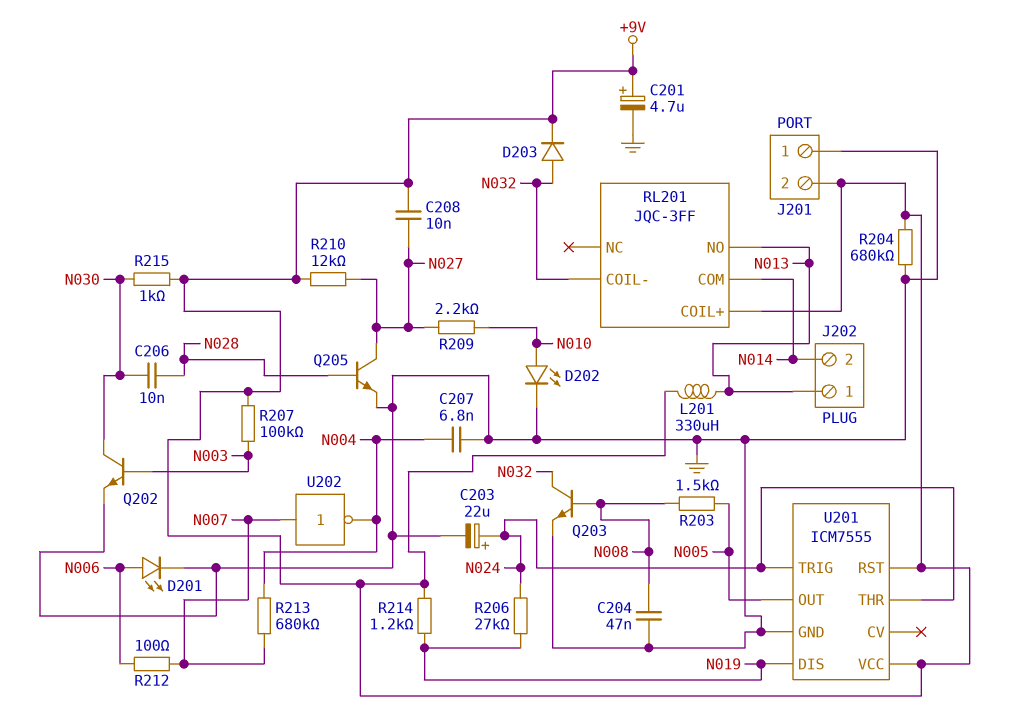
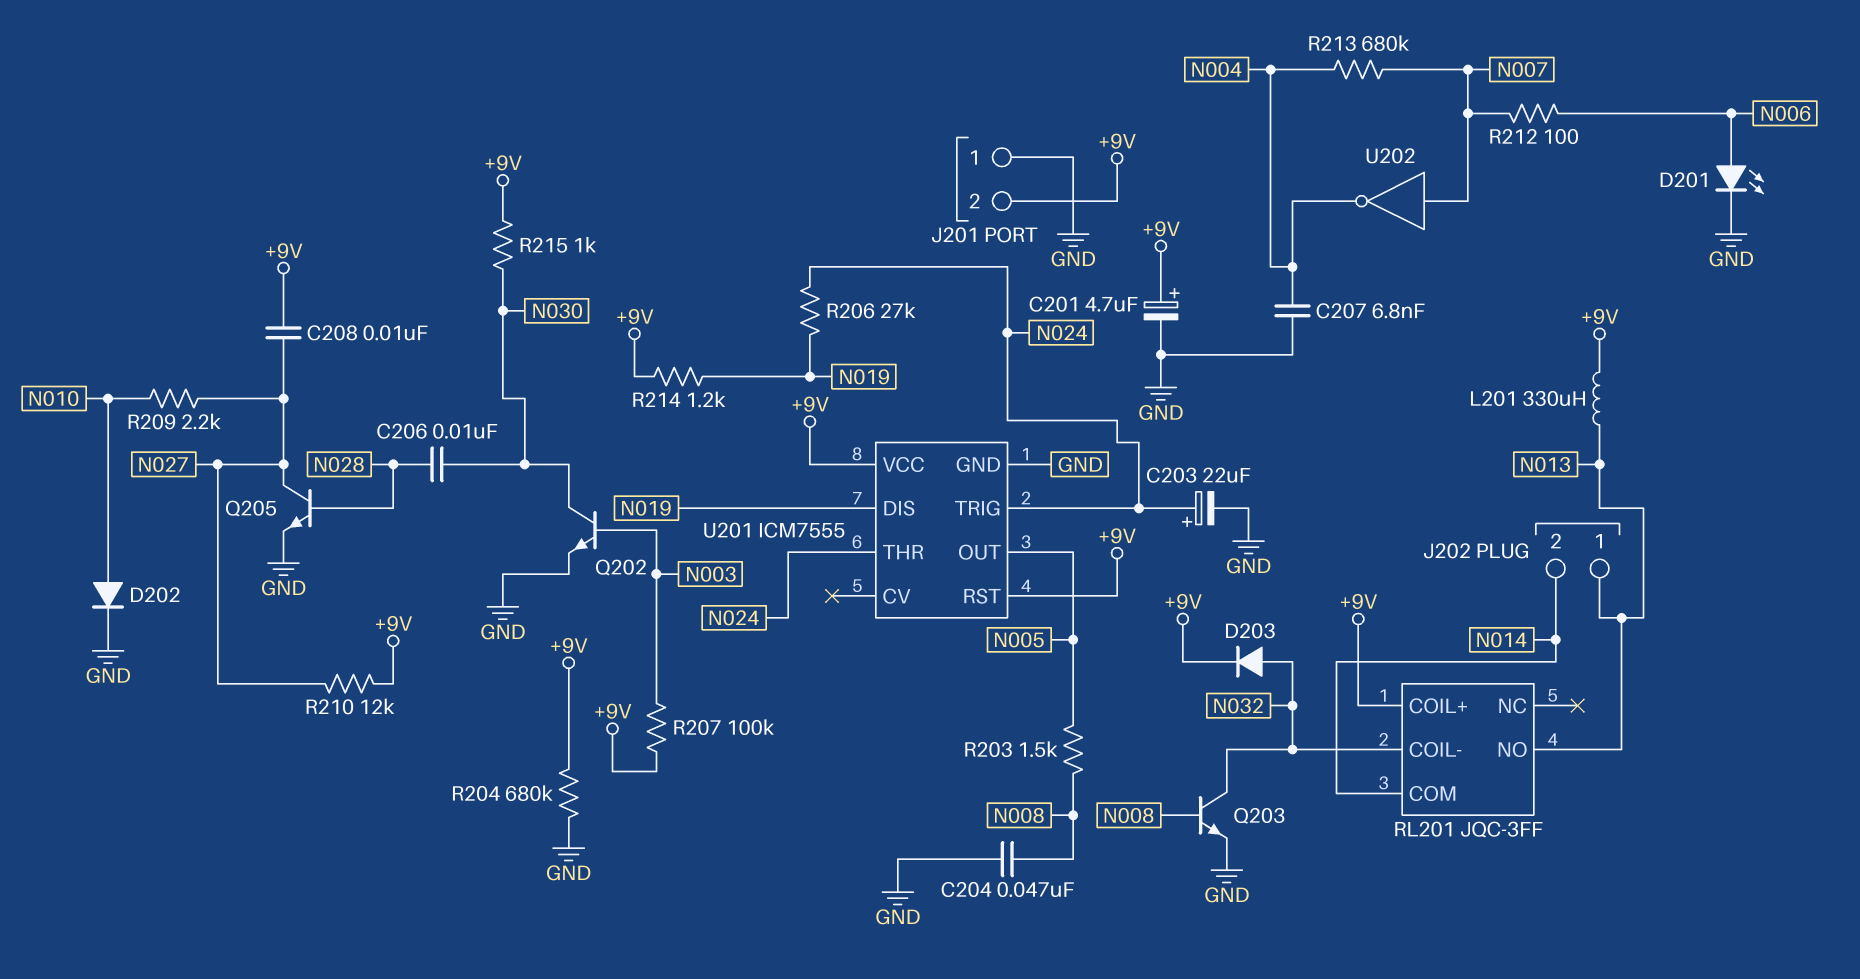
D202: LED (A N010, K GND) -> diode (A N010, K GND)

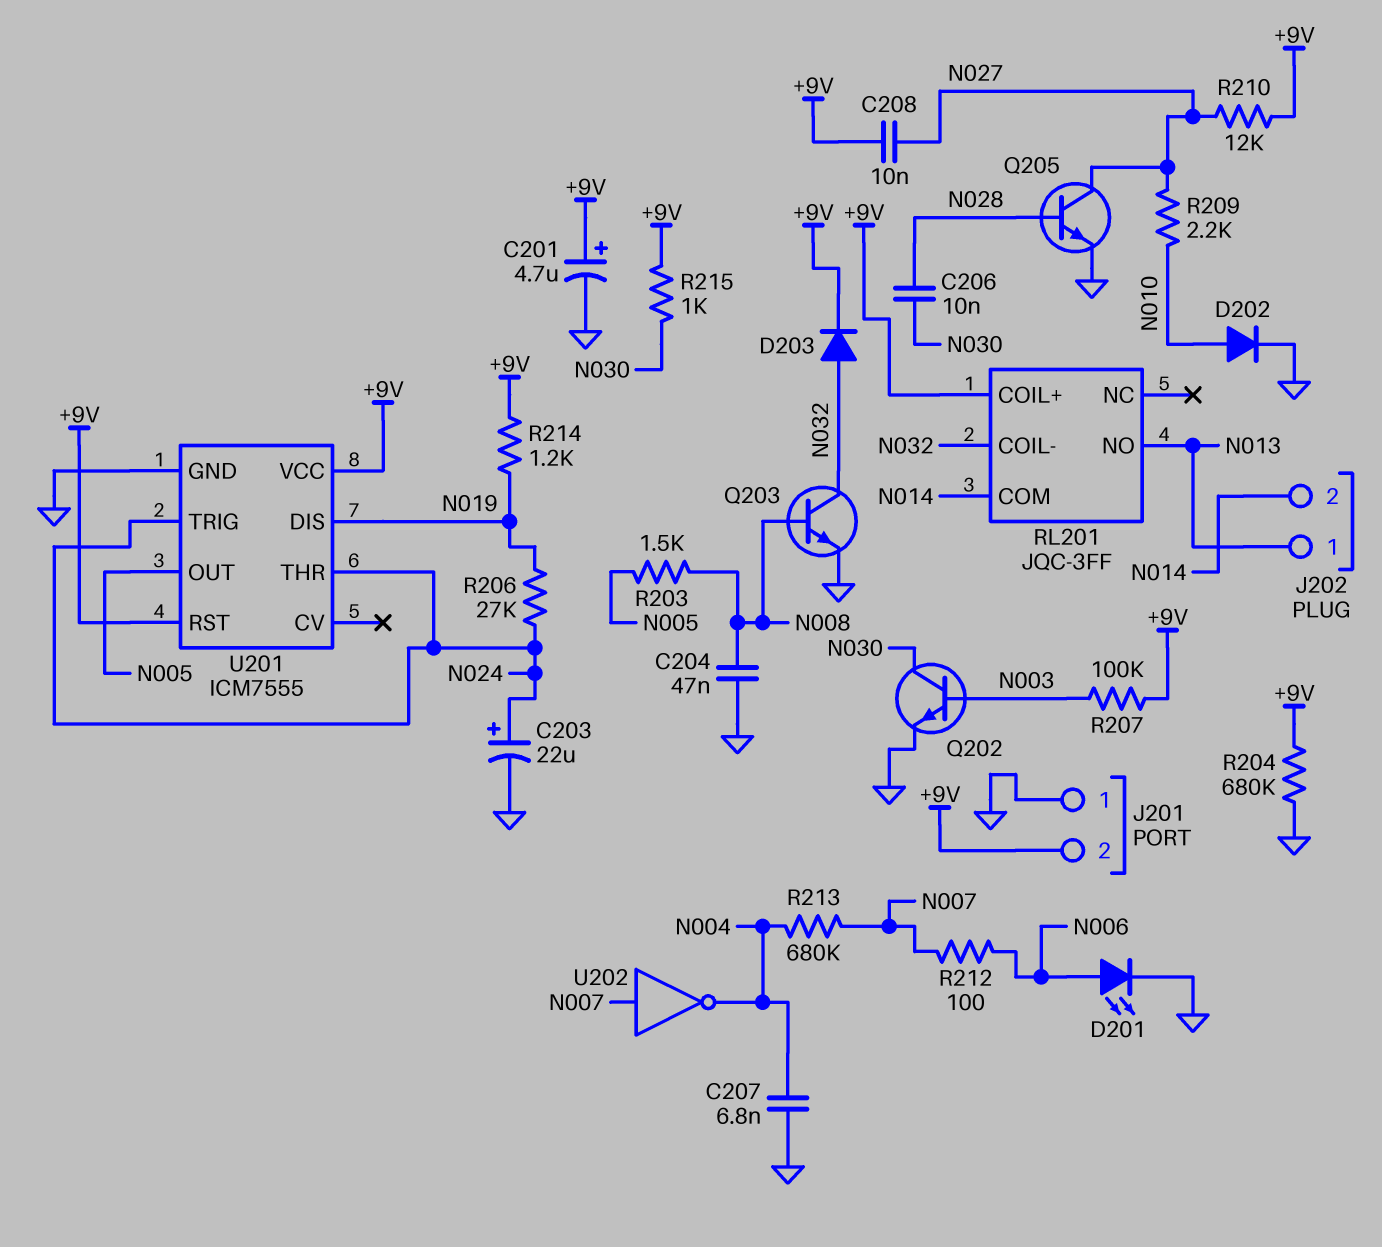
L201: 330uH (+9V, N013) -> none

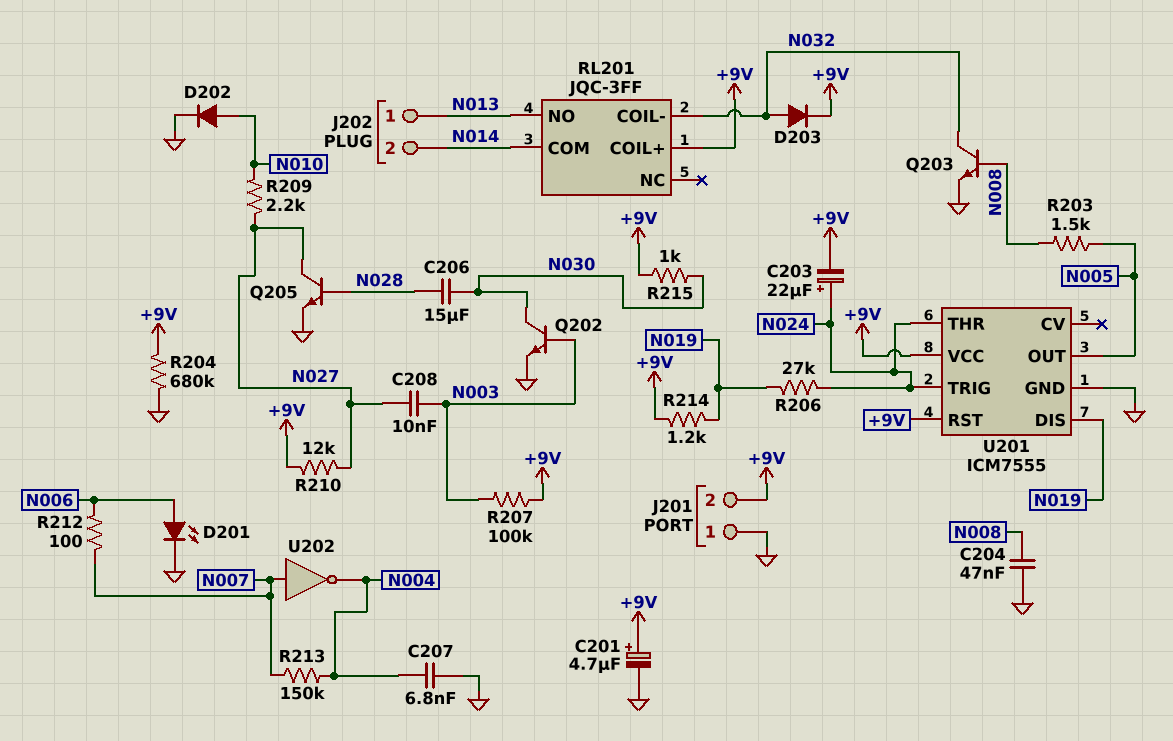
C203: 22uF (plus N024, minus GND) -> 22uF (plus N024, minus +9V)
C206: 10nF (N028, N030) -> 15uF (N028, N030)
C208: 10nF (+9V, N027) -> 10nF (N003, N027)
R213: 680k (N004, N007) -> 150k (N004, N007)

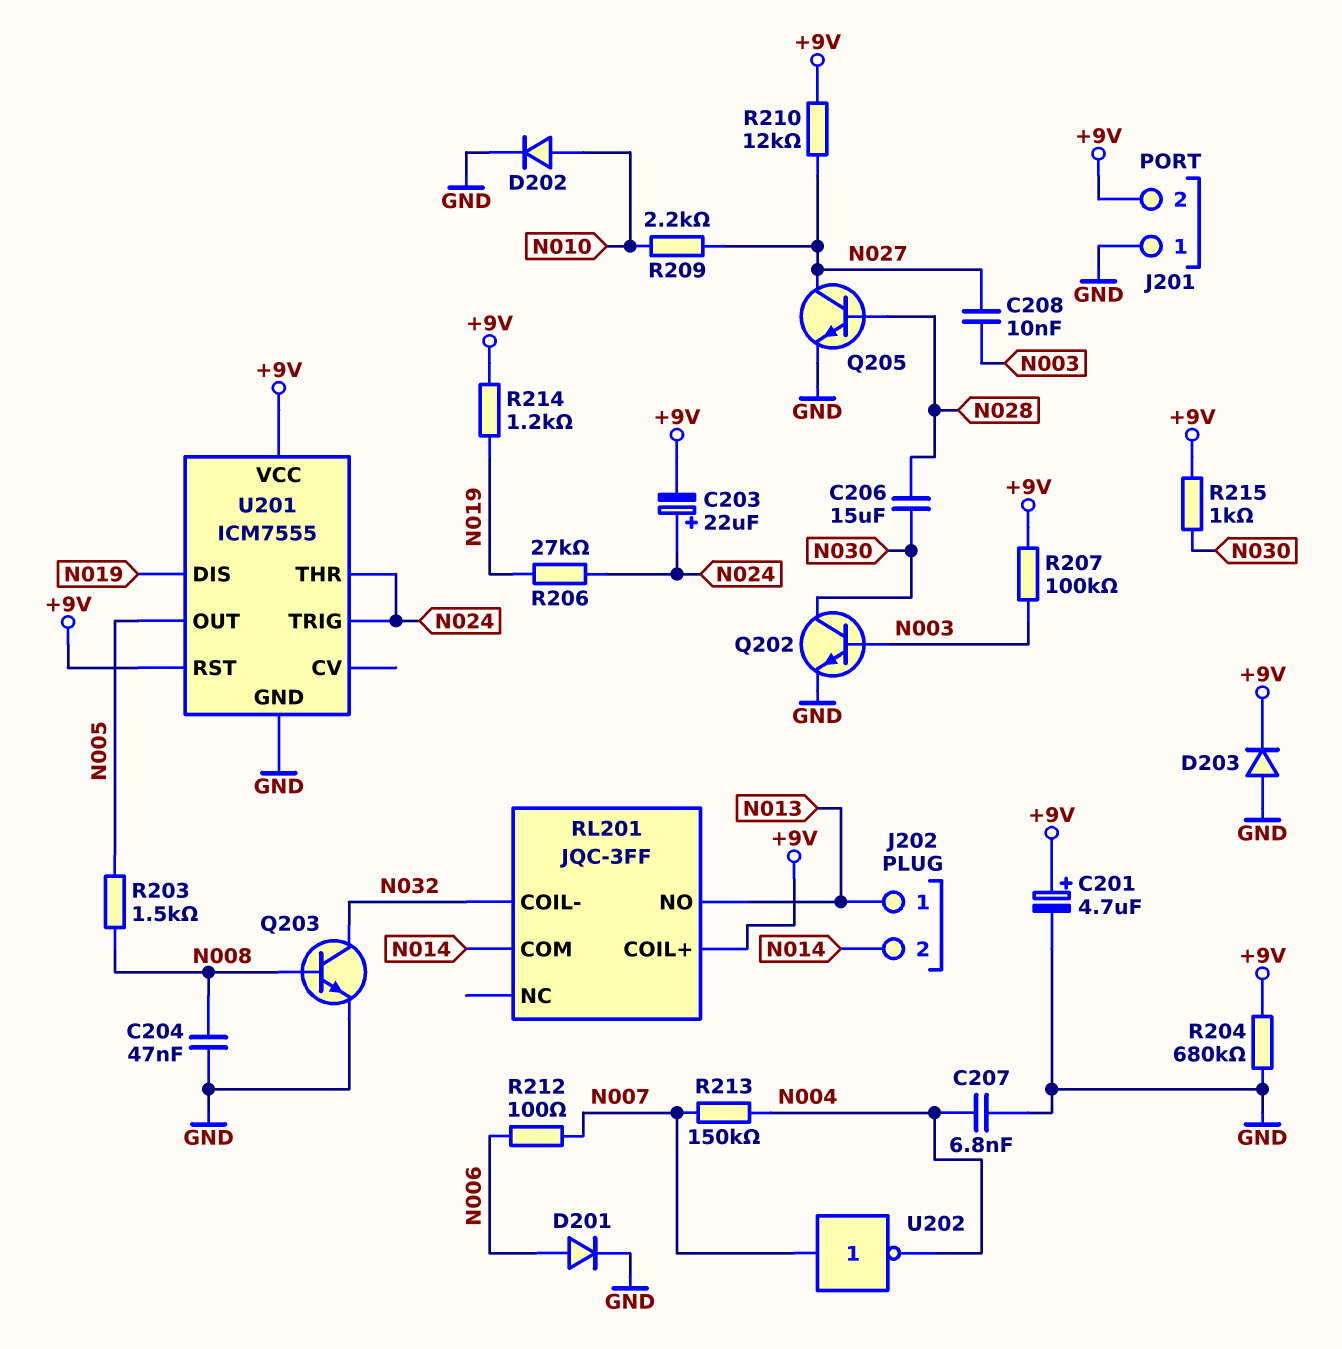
D201: LED (A N006, K GND) -> diode (A N006, K GND)
D203: diode (A N032, K +9V) -> diode (A GND, K +9V)

